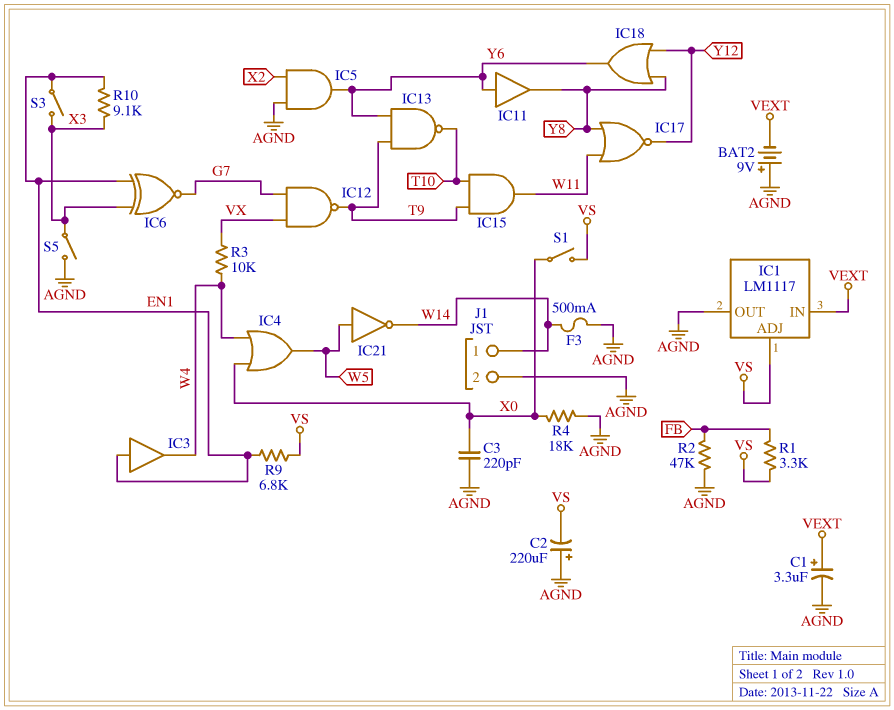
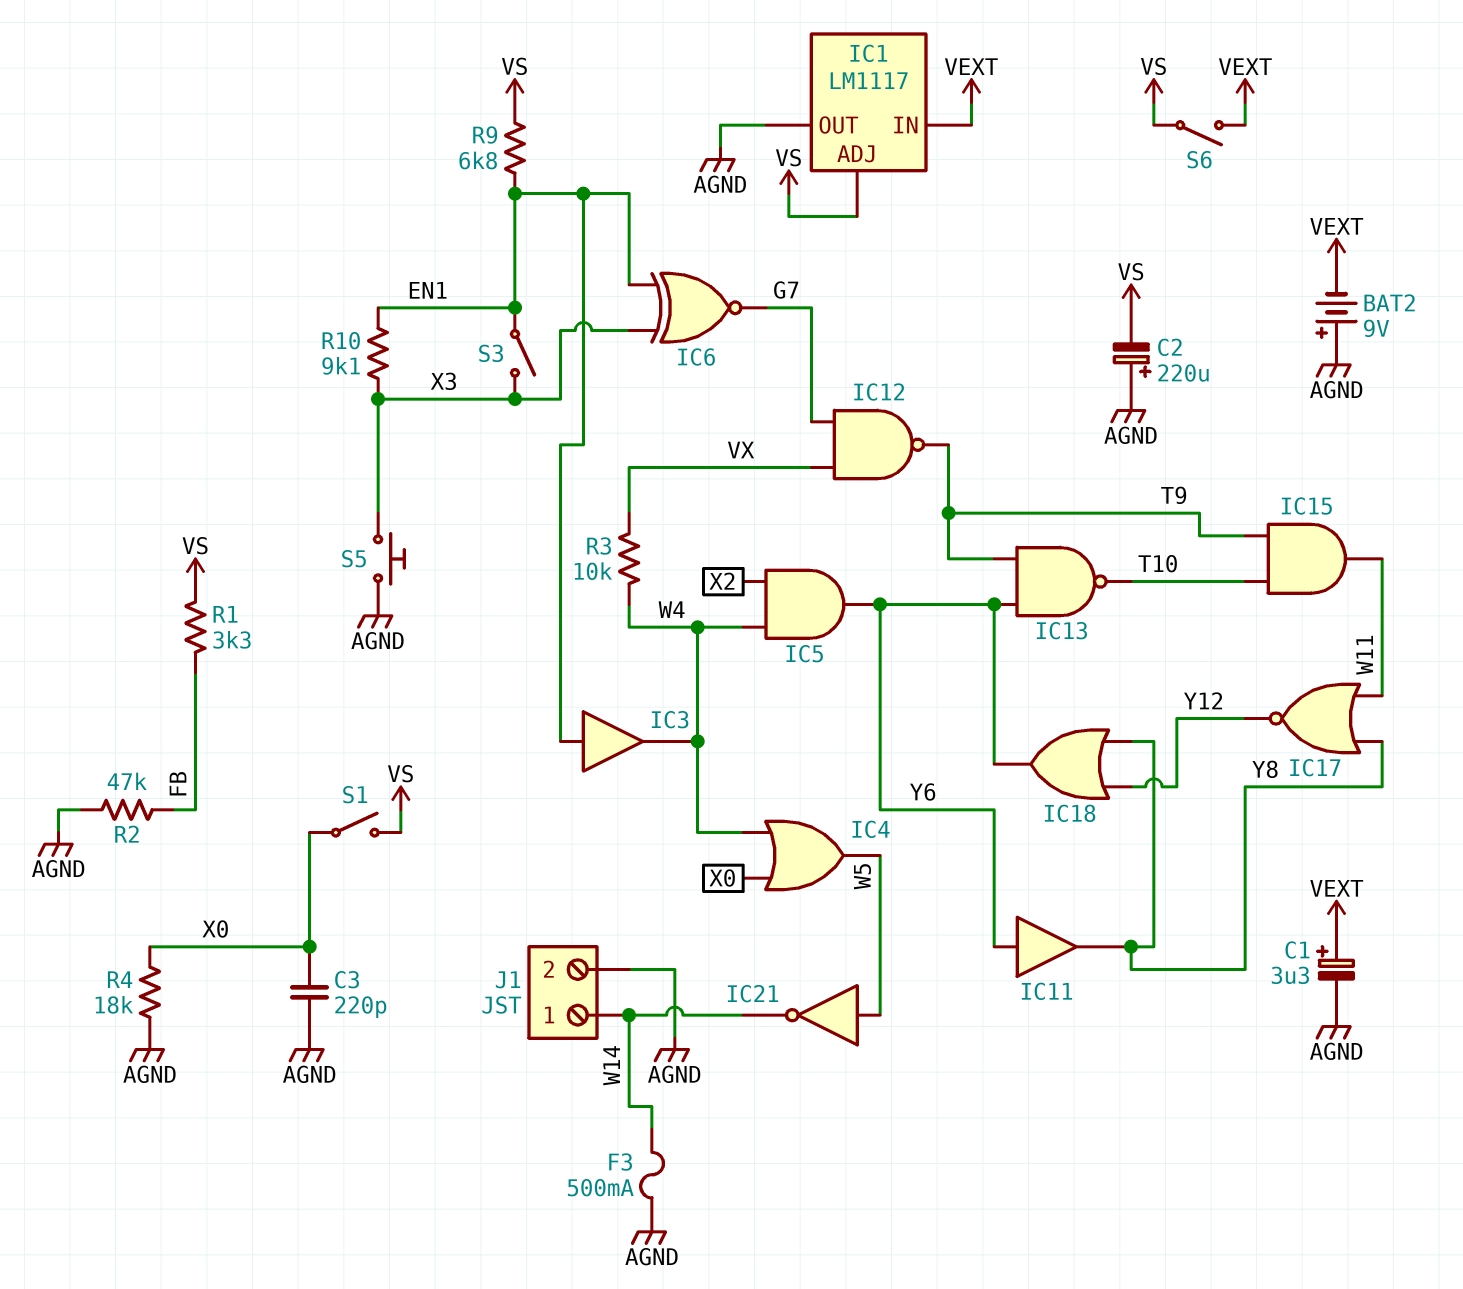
IC5: AND (in AGND, in X2, out Y6) -> AND (in W4, in X2, out Y6)
S5: switch (AGND, X3) -> button (AGND, X3)
S6: none -> switch (VEXT, VS)

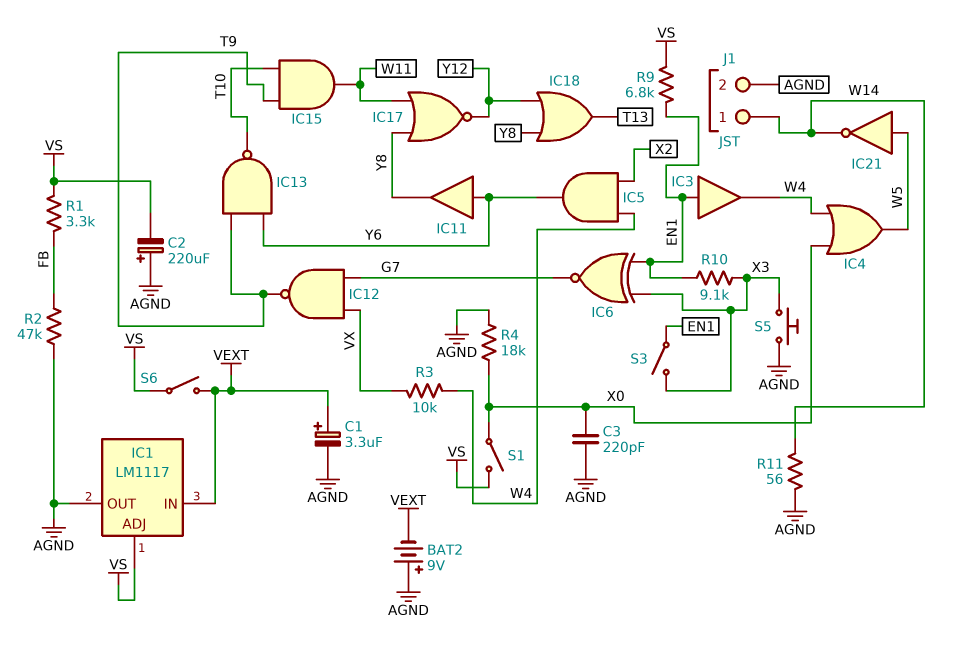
F3: 500mA (AGND, W14) -> none
IC18: OR (in Y8, in Y12, out Y6) -> OR (in Y8, in Y12, out T13)
R11: none -> 56 (AGND, W14)

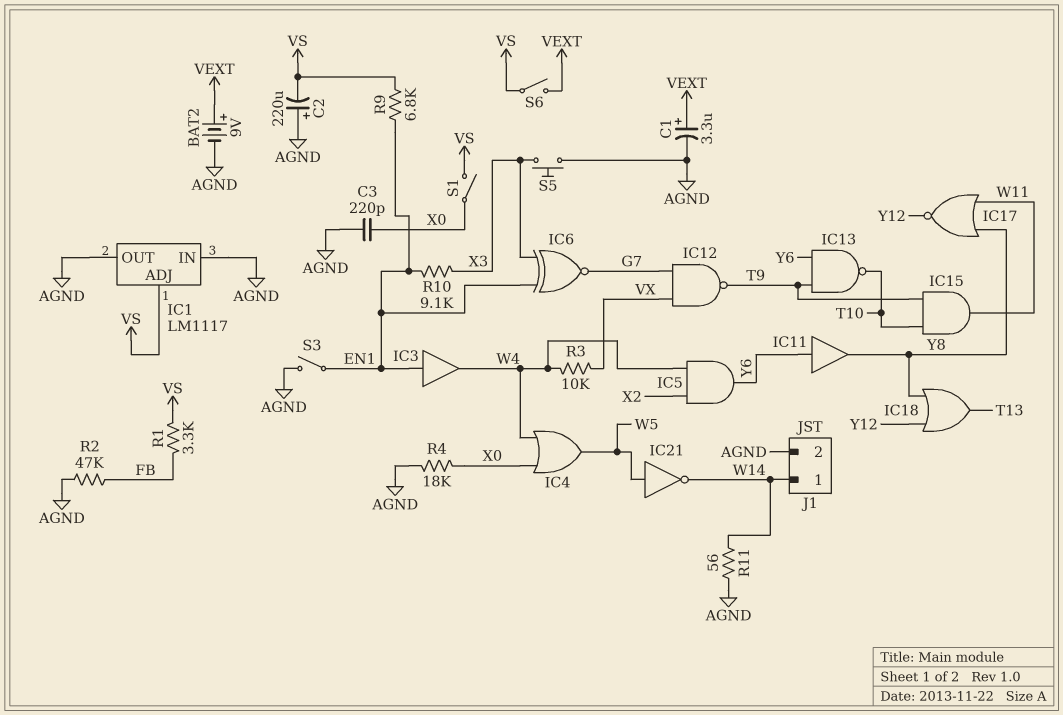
BAT2: 9V (plus AGND, minus VEXT) -> 9V (plus VEXT, minus AGND)
IC1 pin IN: VEXT -> AGND
S3: switch (EN1, X3) -> switch (AGND, EN1)

